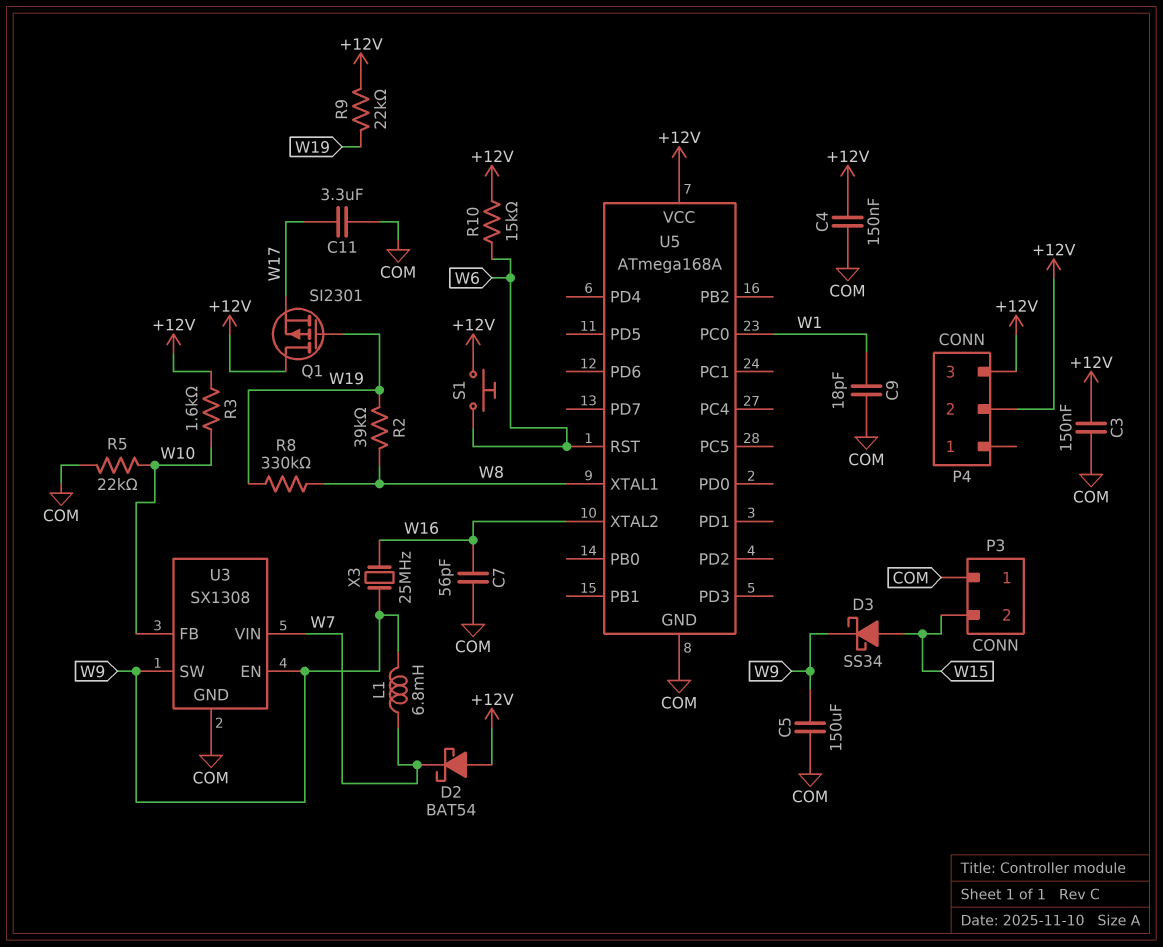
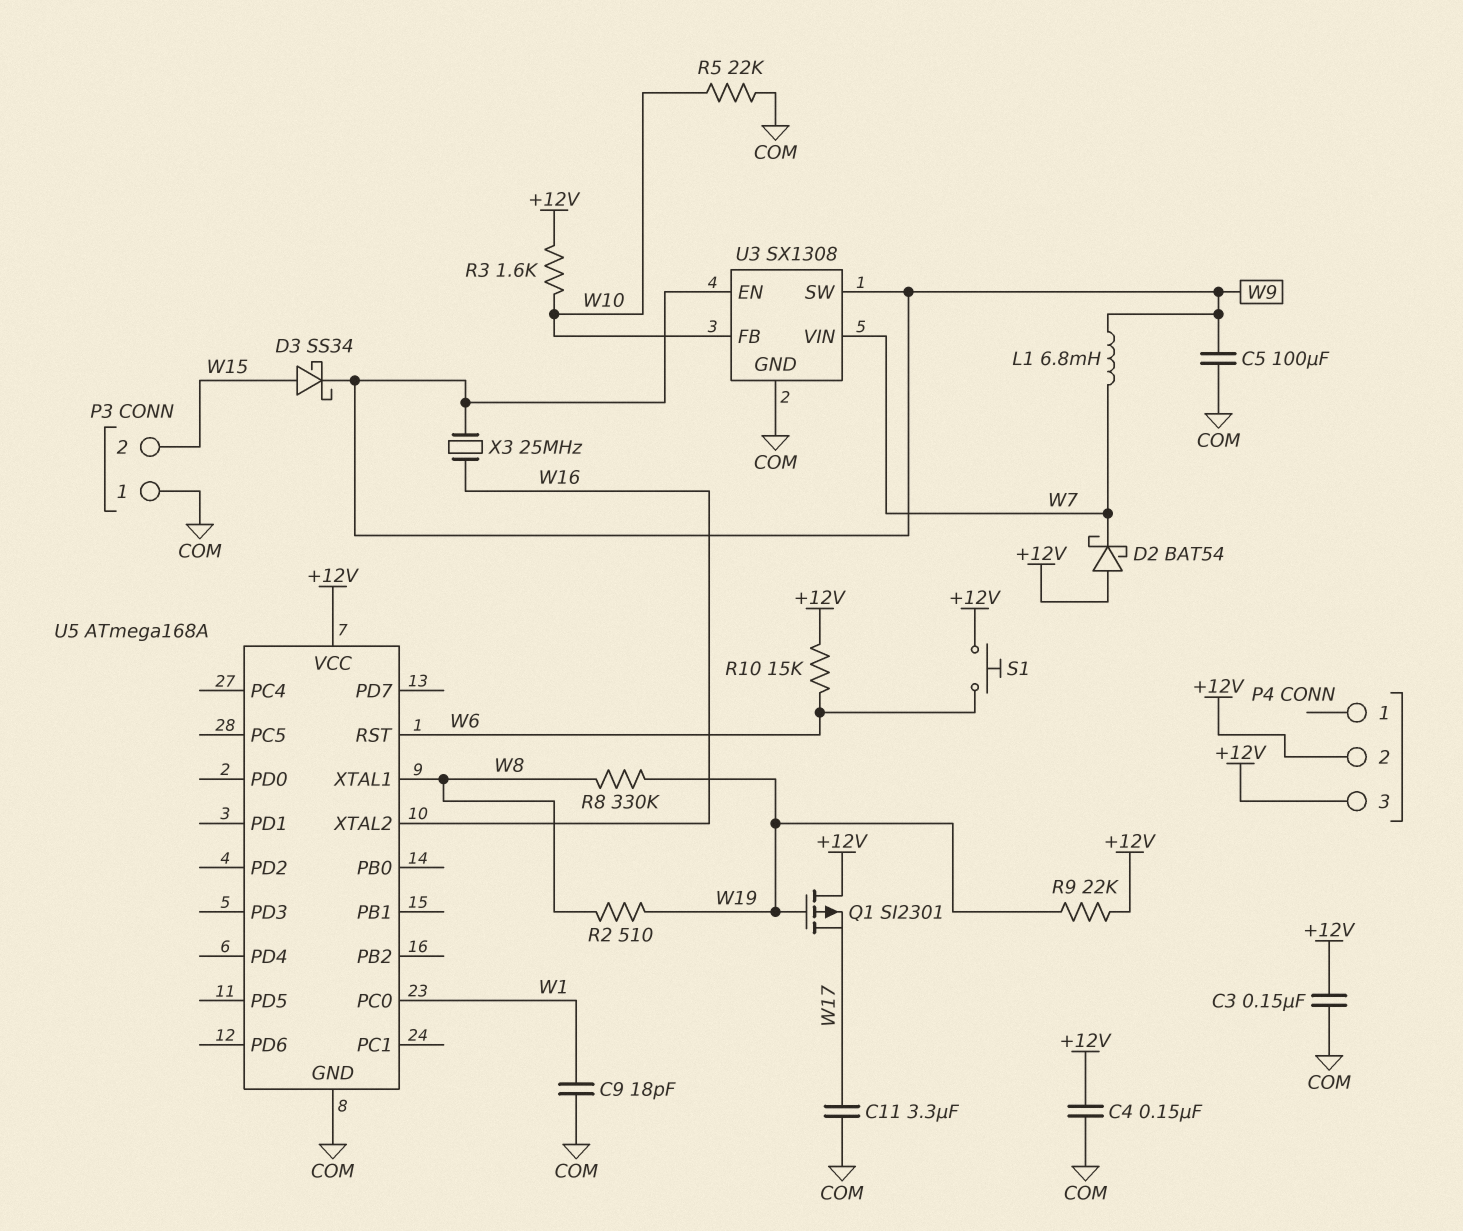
C5: 150uF (COM, W9) -> 100uF (COM, W9)
C7: 56pF (COM, W16) -> none
R2: 39k (W8, W19) -> 510 (W8, W19)

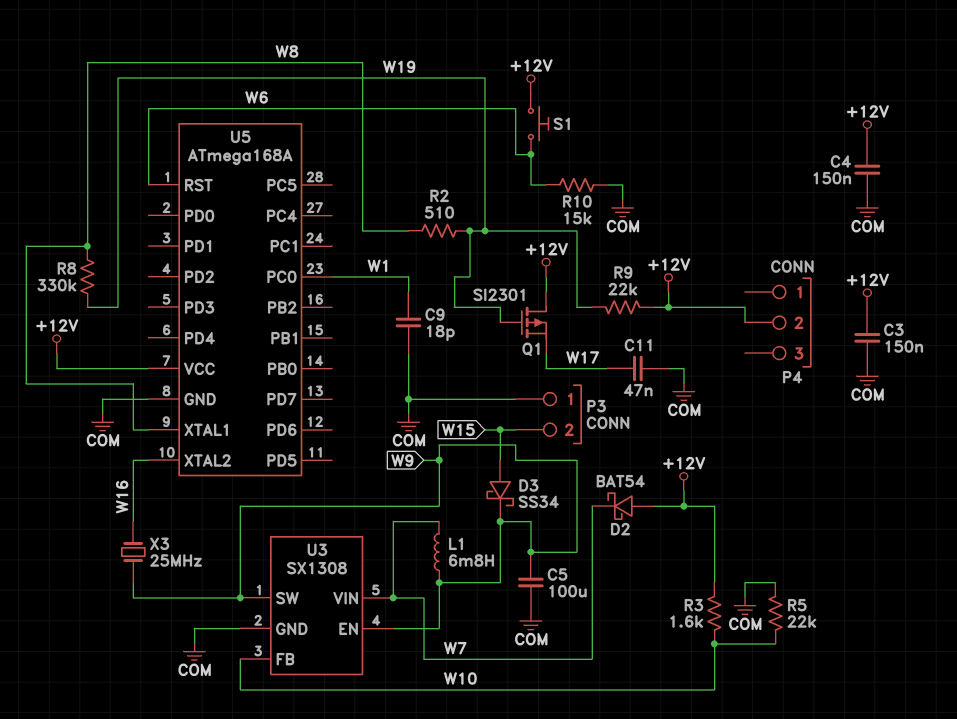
C11: 3.3uF (COM, W17) -> 47nF (COM, W17)
P4 pin 3: +12V -> none
R10: 15k (+12V, W6) -> 15k (COM, W6)

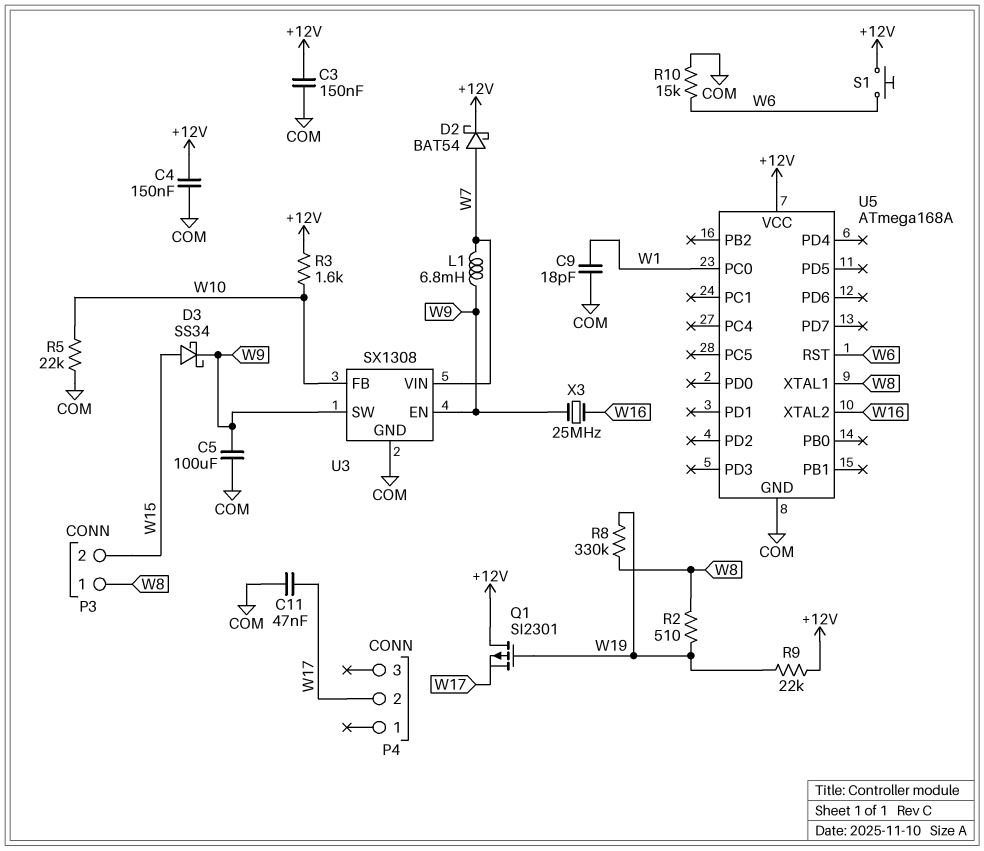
D2: schottky BAT54 (A +12V, K W7) -> schottky BAT54 (A W7, K +12V)
P3 pin 1: COM -> W8
P4 pin 2: +12V -> W17

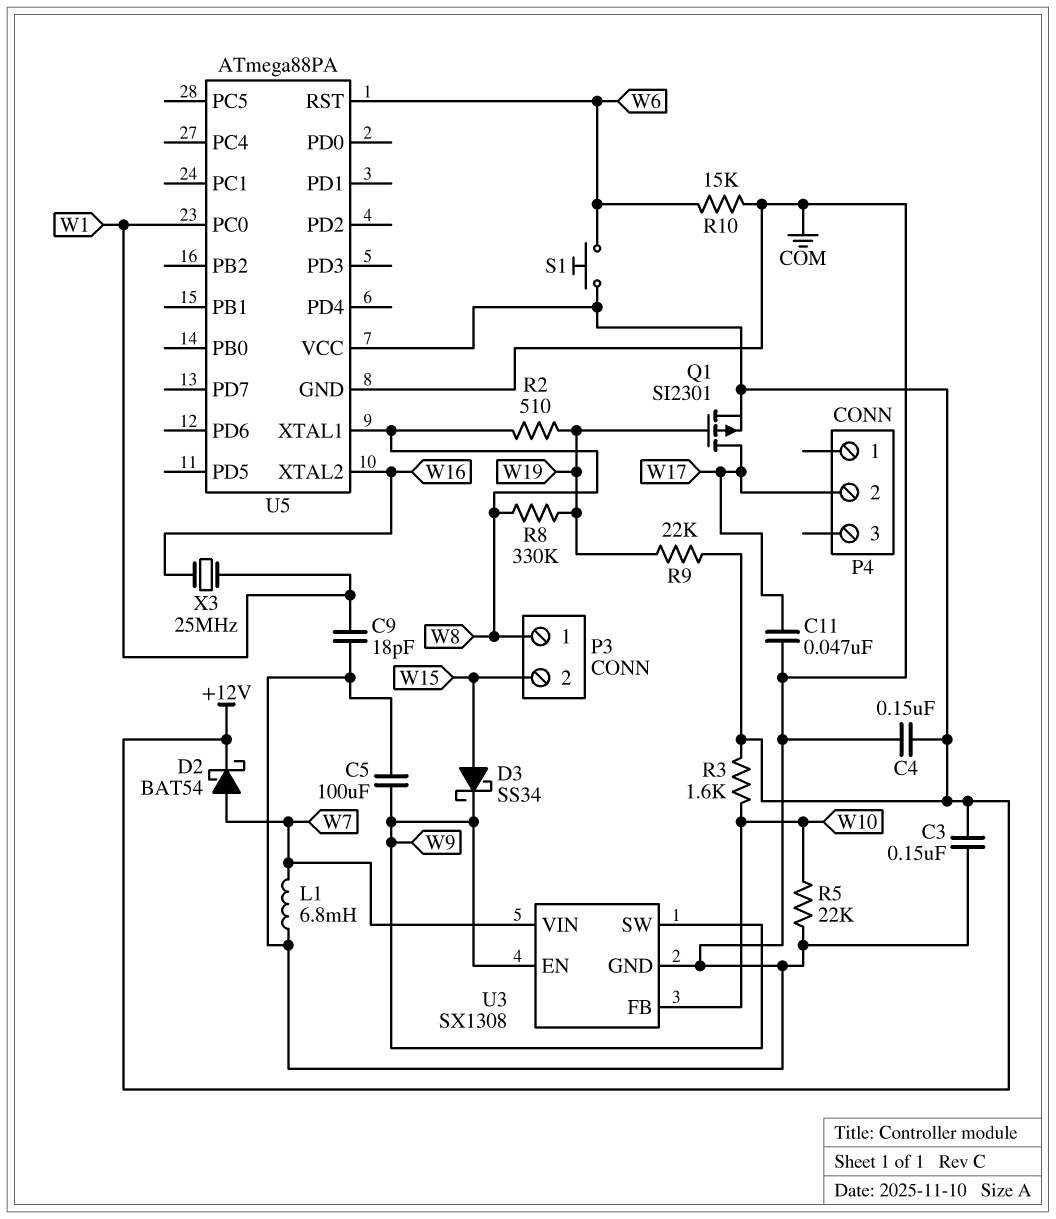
L1: 6.8mH (W7, W9) -> 6.8mH (COM, W7)
Q1: PMOS SI2301 (G W19, D +12V, S W17) -> PMOS SI2301 (G W19, D W17, S +12V)
U5: ATmega168A -> ATmega88PA
X3: 25MHz (W9, W16) -> 25MHz (W1, W16)

